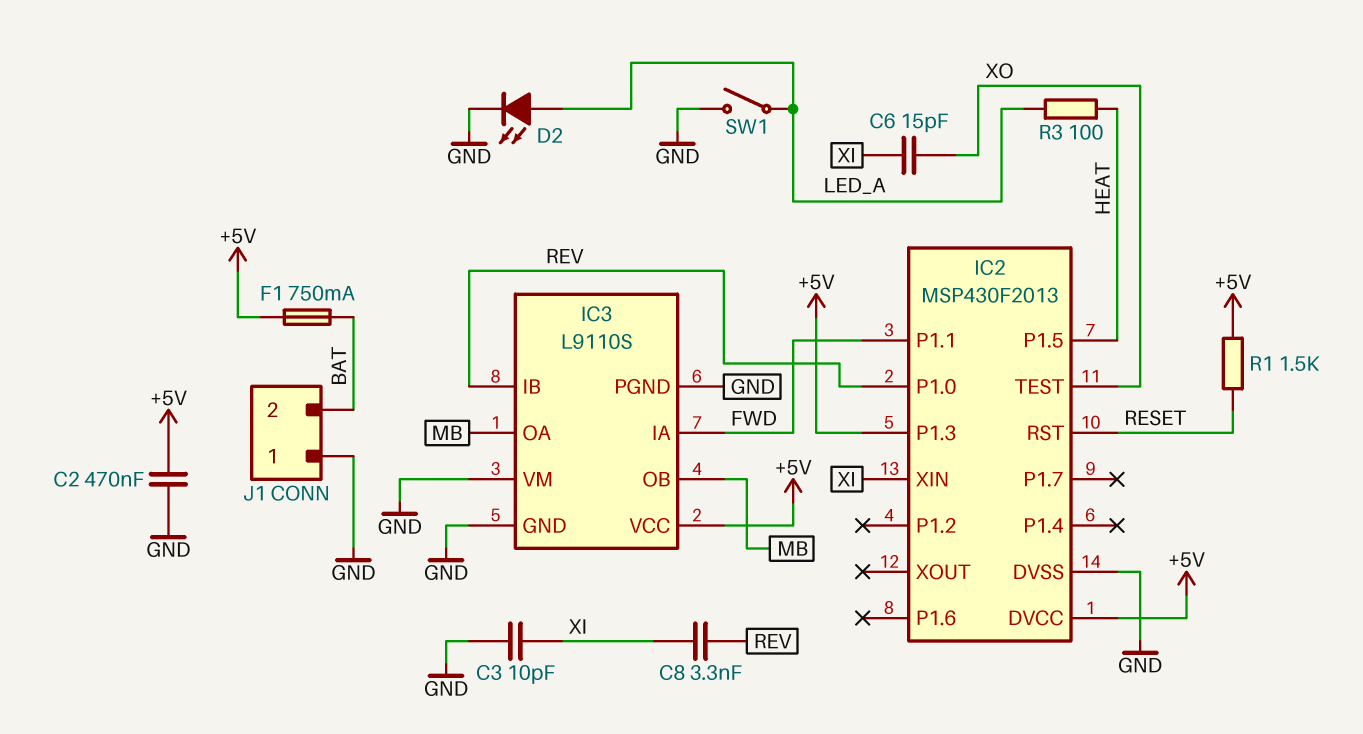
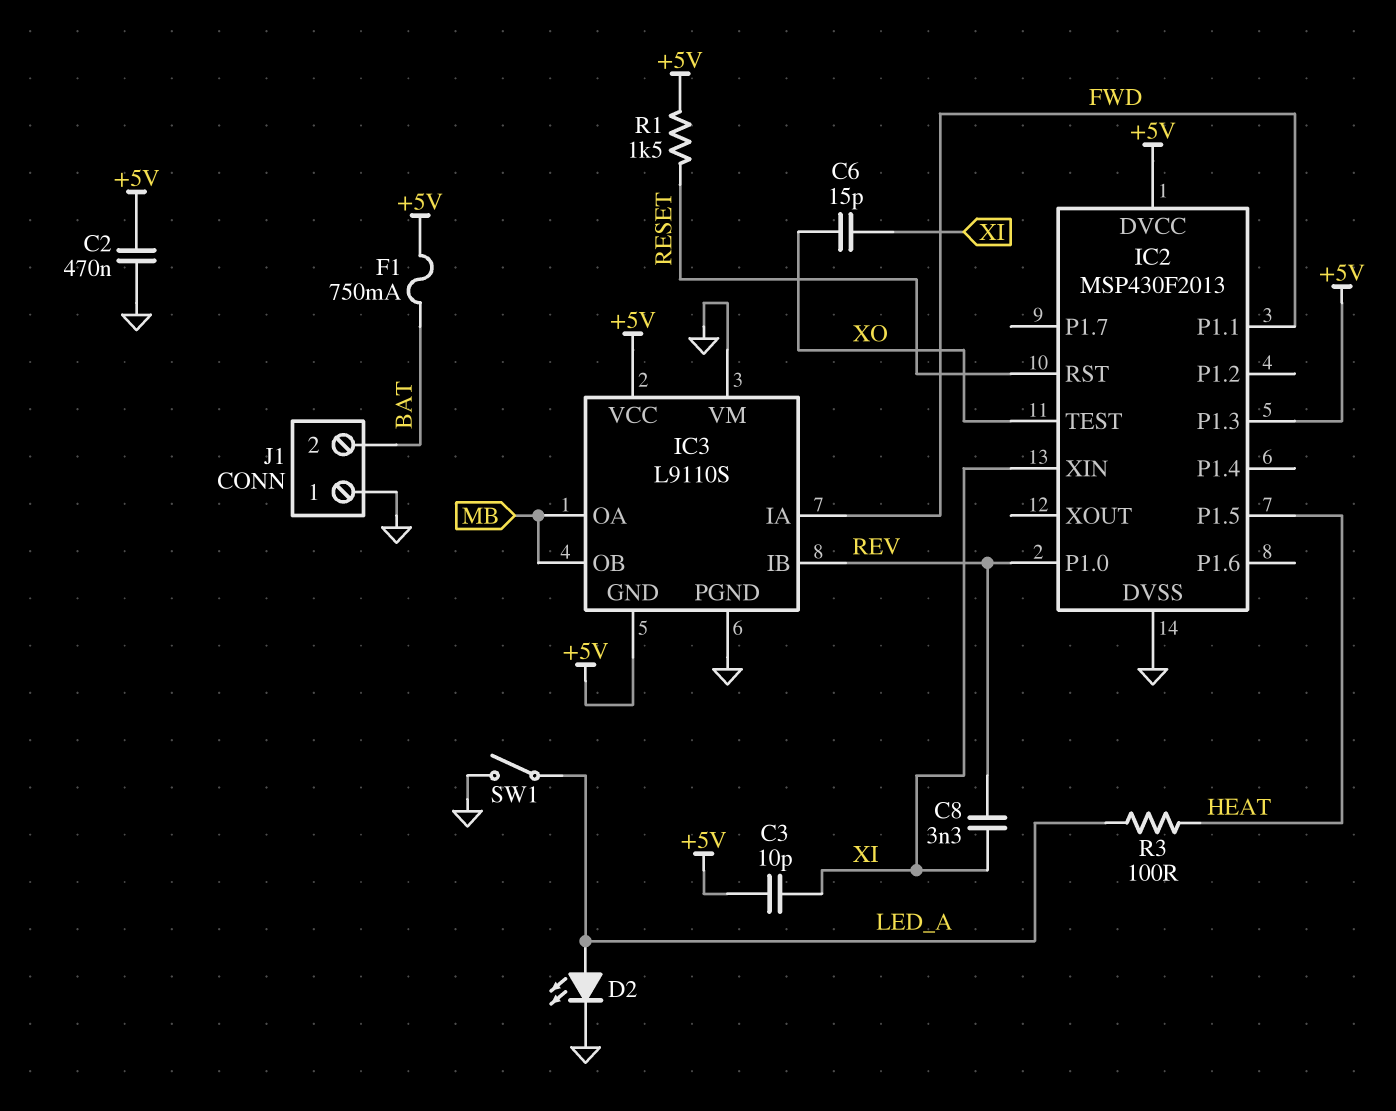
C3: 10pF (GND, XI) -> 10pF (+5V, XI)
IC3 pin GND: GND -> +5V

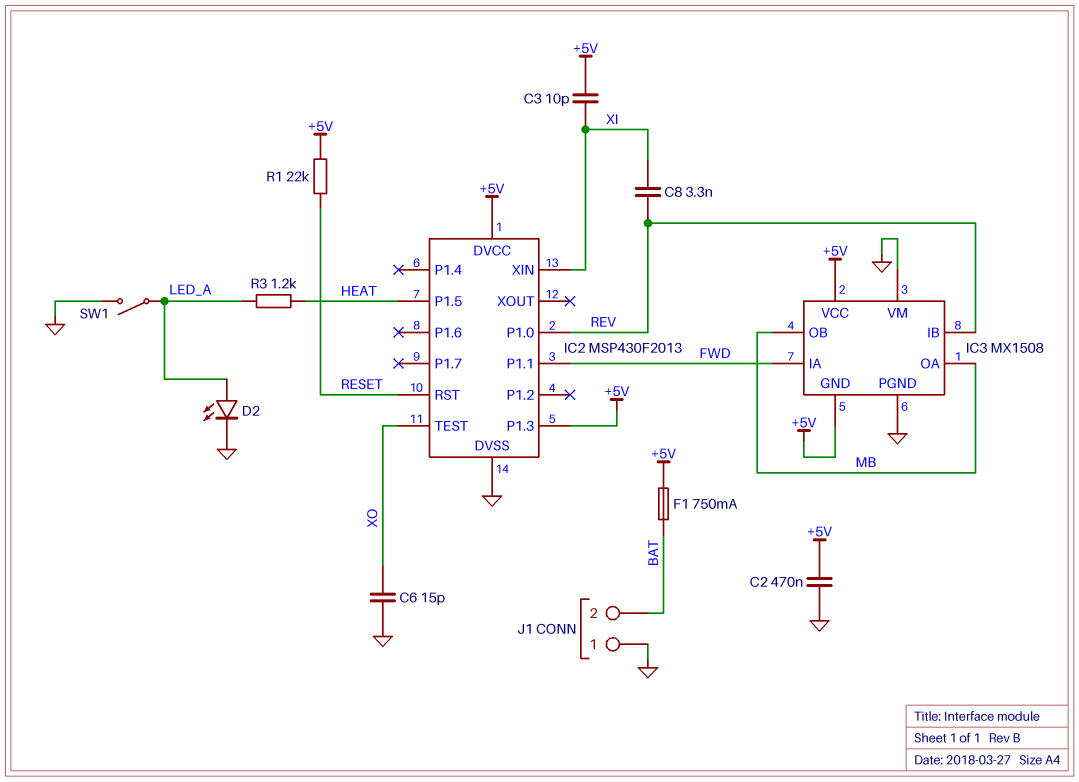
C6: 15pF (XI, XO) -> 15pF (GND, XO)
IC3: L9110S -> MX1508
R1: 1.5k (+5V, RESET) -> 22k (+5V, RESET)
R3: 100 (HEAT, LED_A) -> 1.2k (HEAT, LED_A)

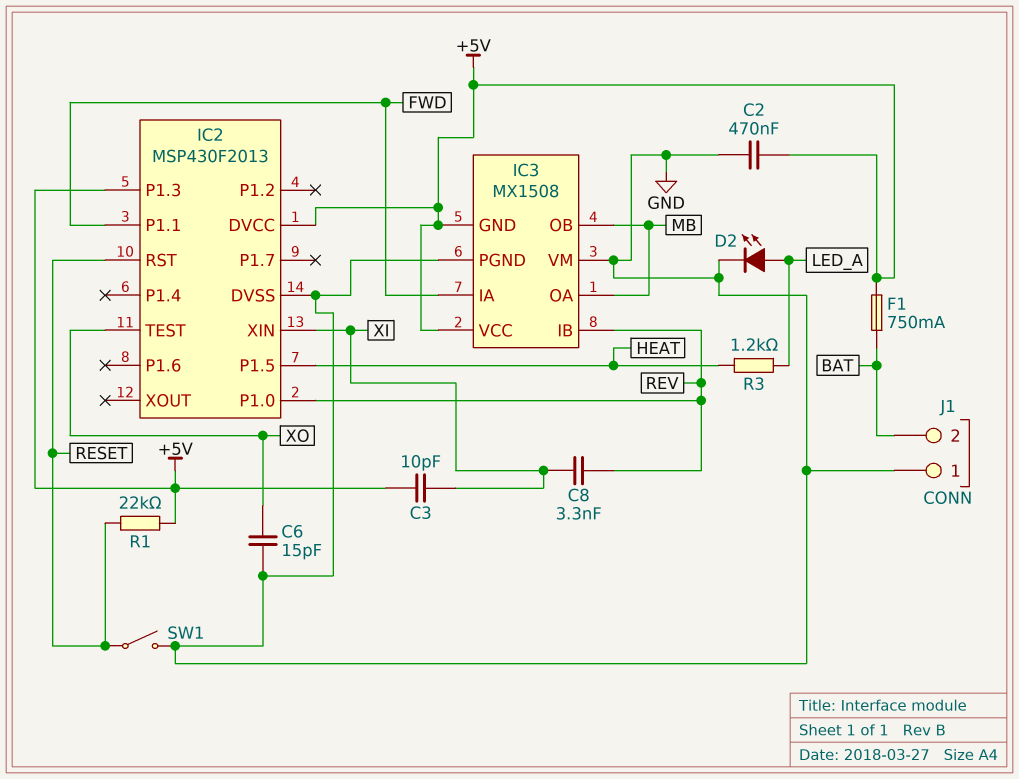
SW1: switch (GND, LED_A) -> switch (GND, RESET)

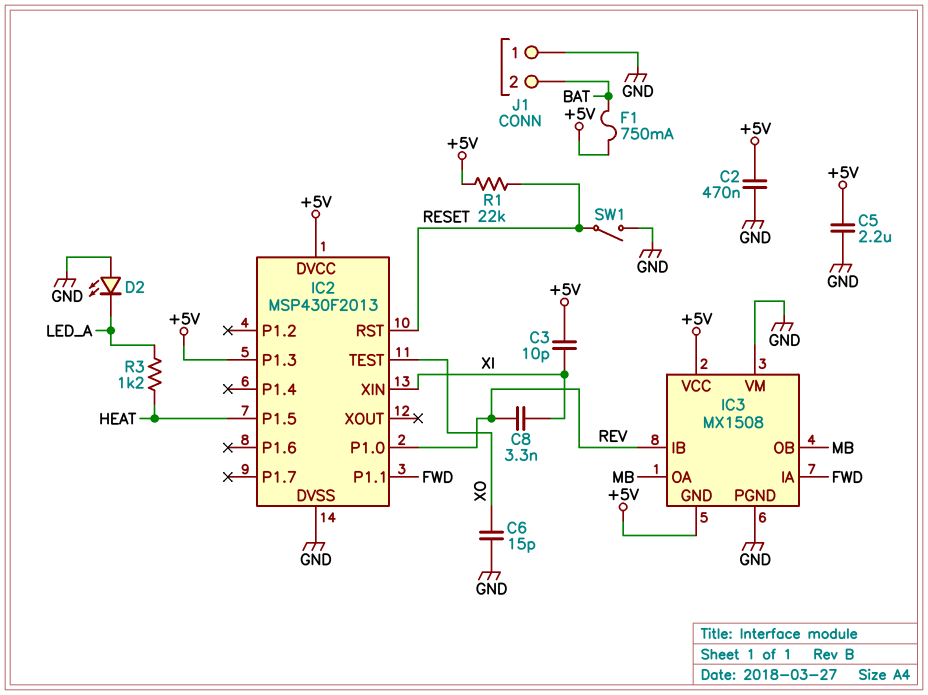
C5: none -> 2.2uF (+5V, GND)
D2: LED (A LED_A, K GND) -> LED (A GND, K LED_A)

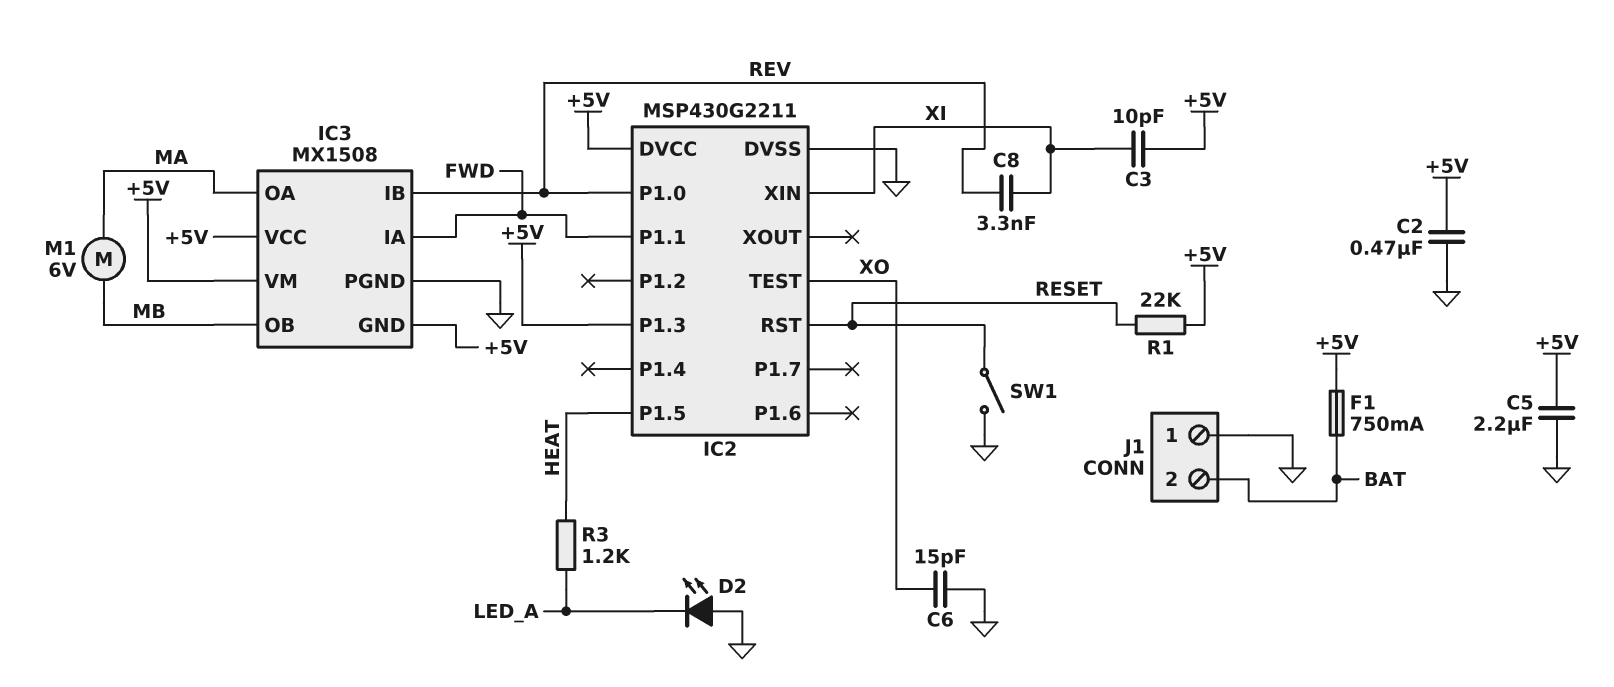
IC2: MSP430F2013 -> MSP430G2211
IC3 pin OA: MB -> MA
IC3 pin VM: GND -> +5V
M1: none -> motor 6V (MA, MB)

